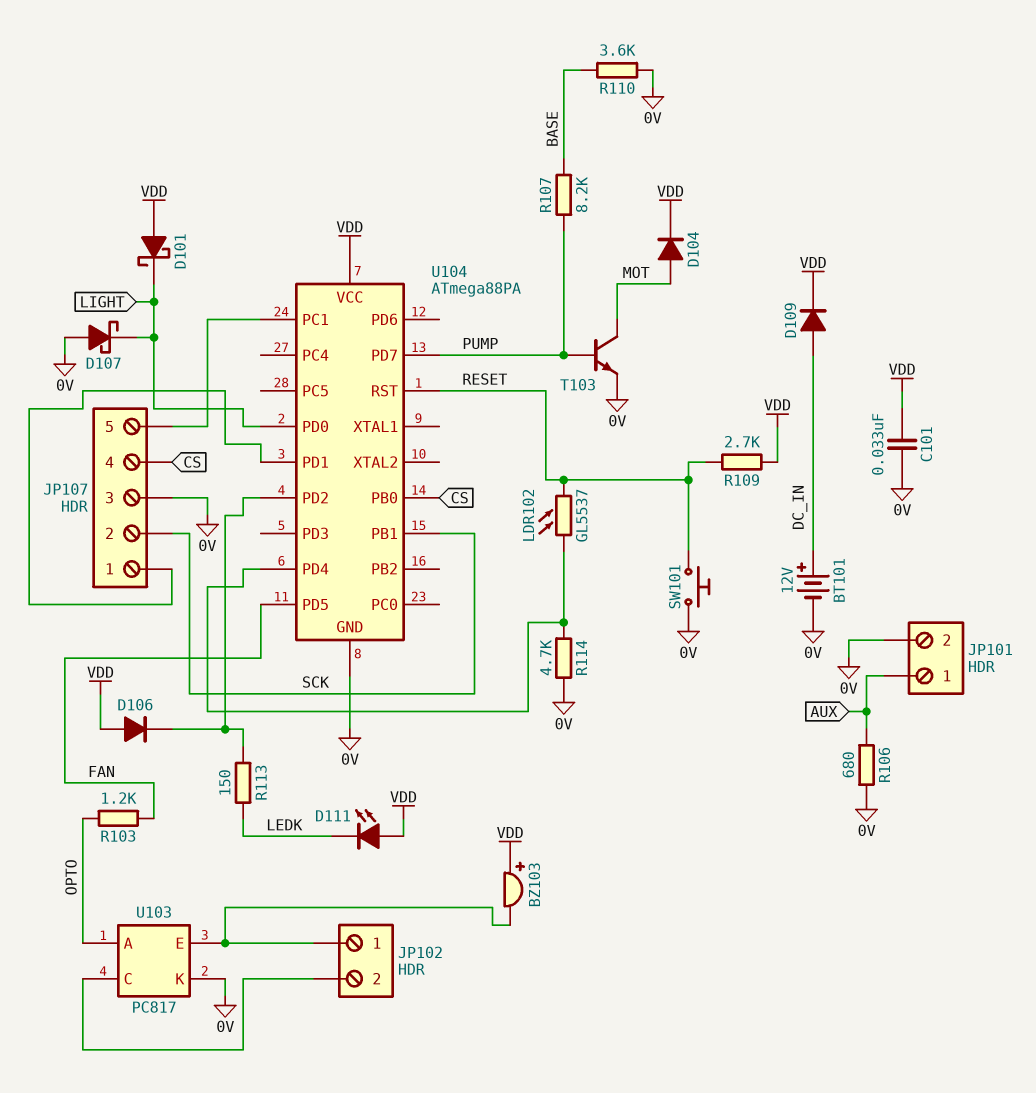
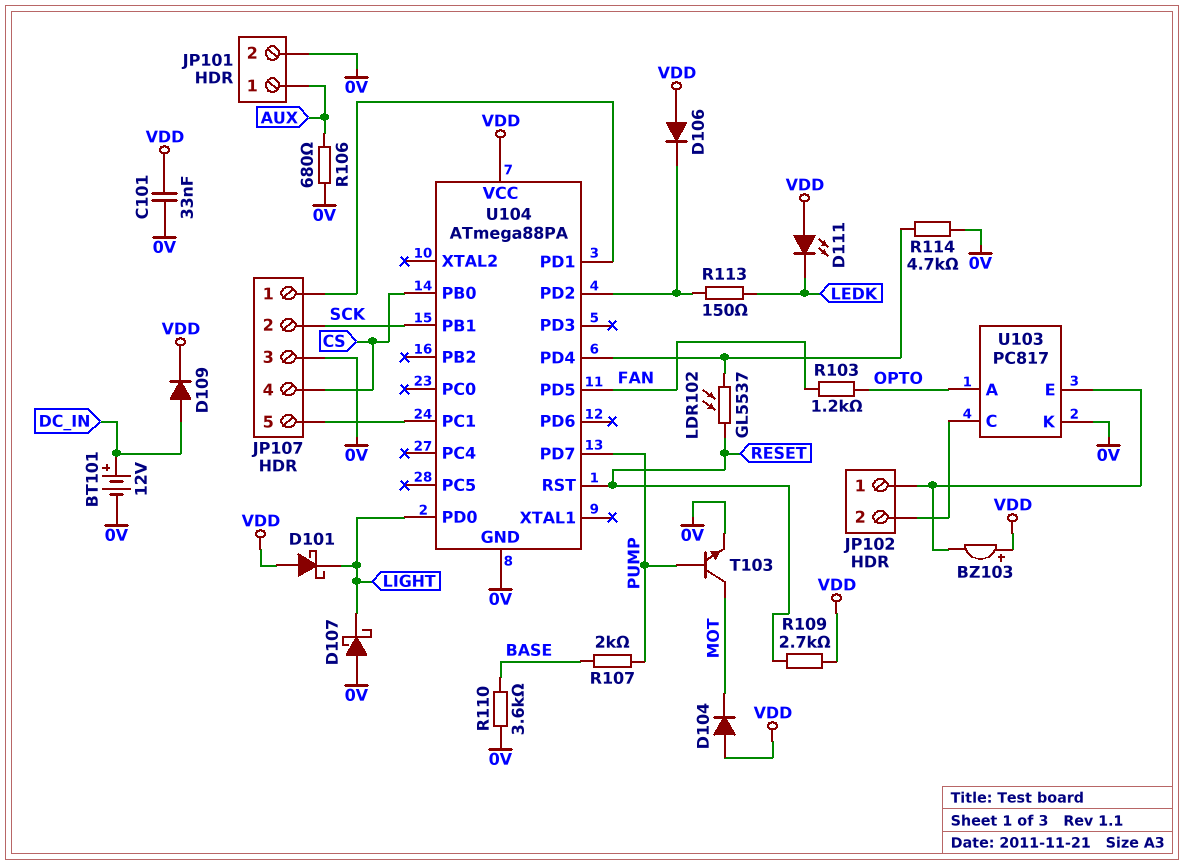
D104: diode (A MOT, K VDD) -> diode (A VDD, K MOT)
R107: 8.2k (BASE, PUMP) -> 2k (BASE, PUMP)
SW101: button (0V, RESET) -> none

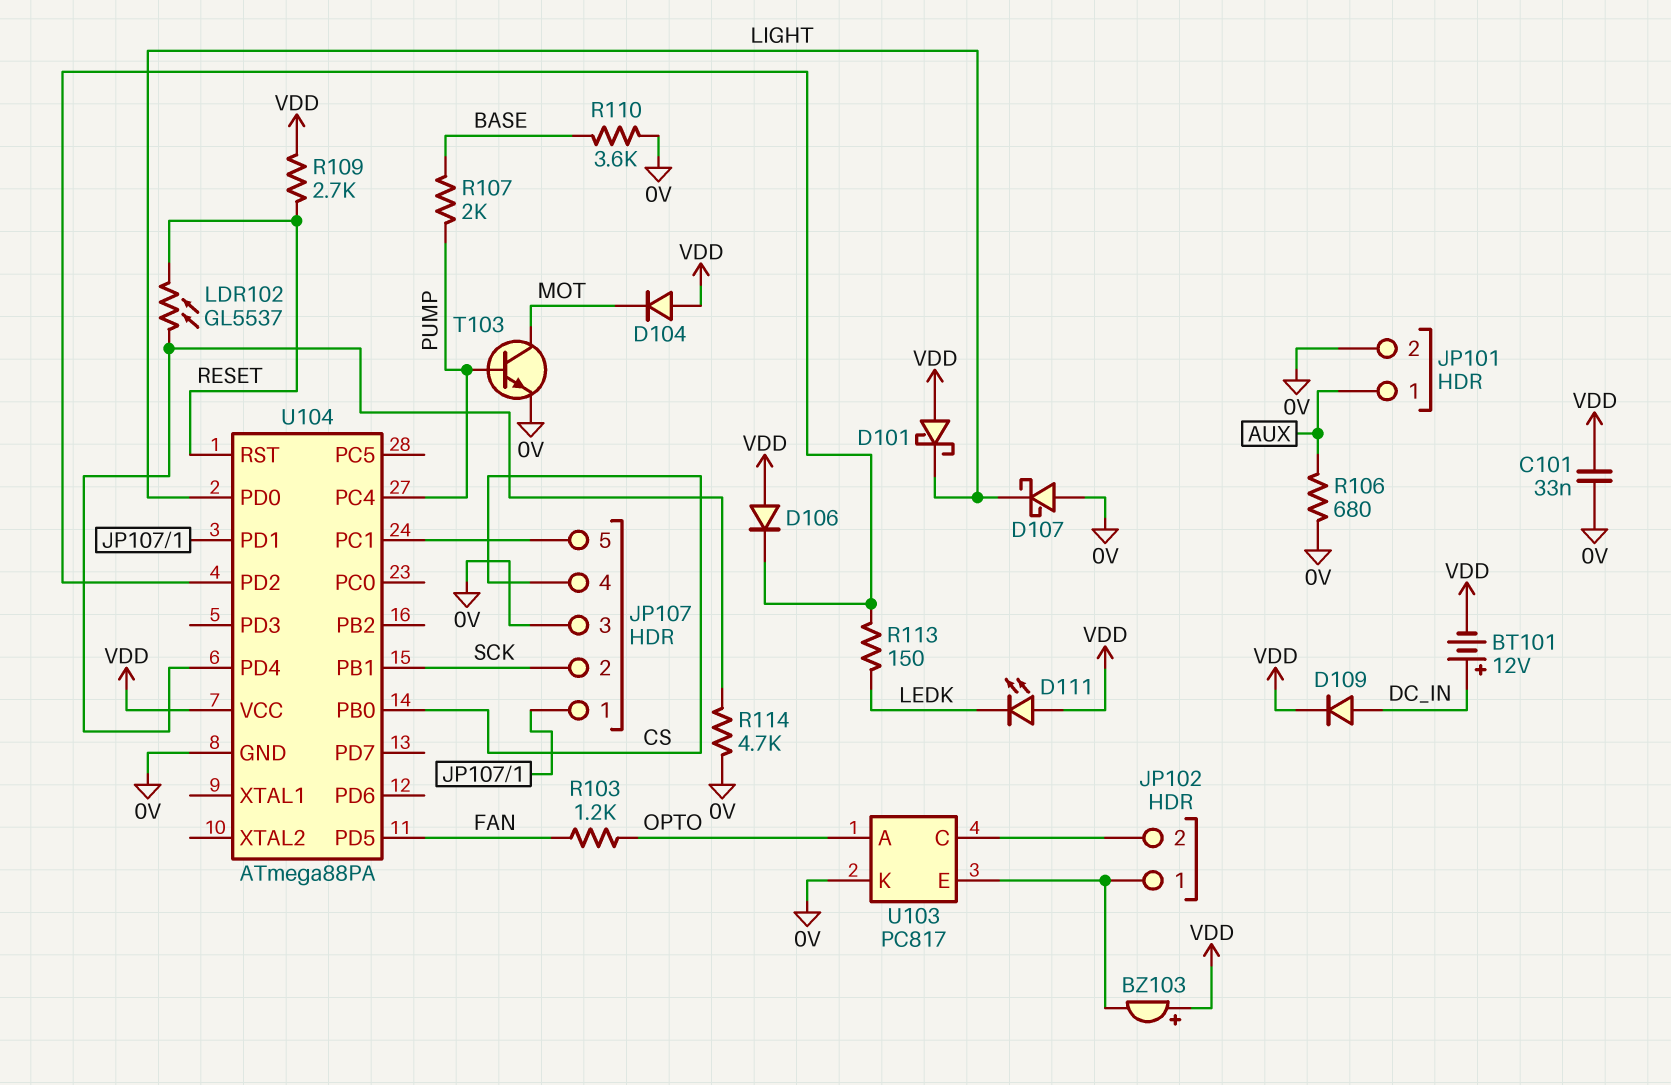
BT101: 12V (plus DC_IN, minus 0V) -> 12V (plus DC_IN, minus VDD)
U104 pin PC4: none -> PUMP
U104 pin PD7: PUMP -> none

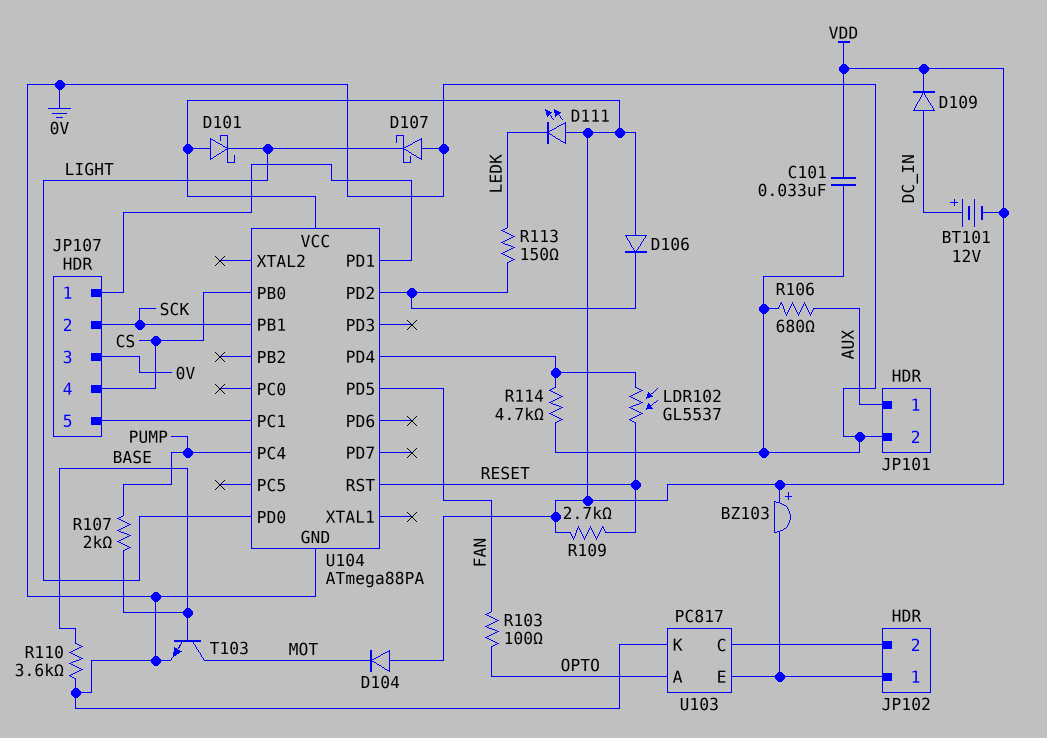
R103: 1.2k (FAN, OPTO) -> 100 (FAN, OPTO)
T103: NPN (B PUMP, C MOT, E 0V) -> NPN (B BASE, C MOT, E 0V)

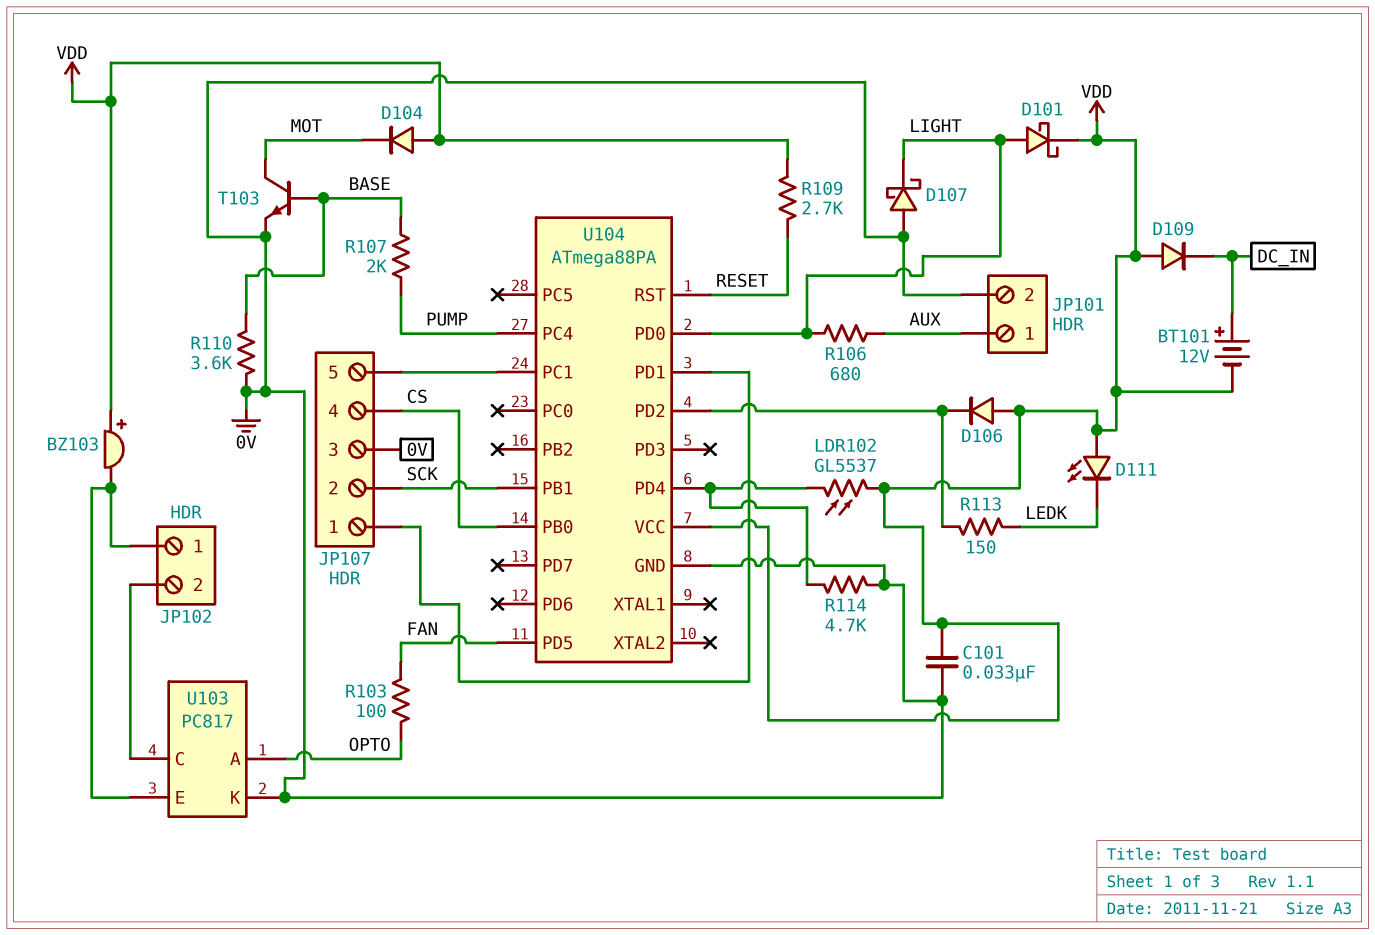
D101: schottky (A VDD, K LIGHT) -> schottky (A LIGHT, K VDD)
D109: diode (A DC_IN, K VDD) -> diode (A VDD, K DC_IN)
LDR102: GL5537 (RESET, U104/PD4) -> GL5537 (U104/PD4, VDD)
R106: 680 (0V, AUX) -> 680 (AUX, LIGHT)

